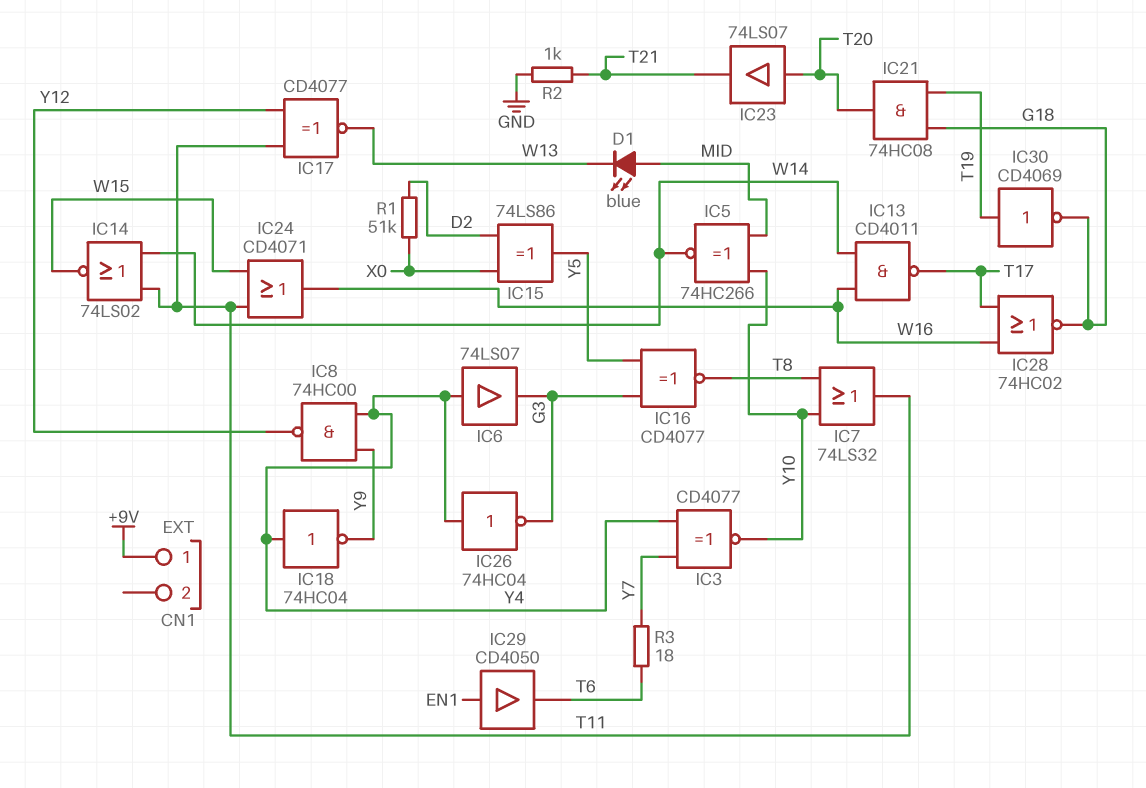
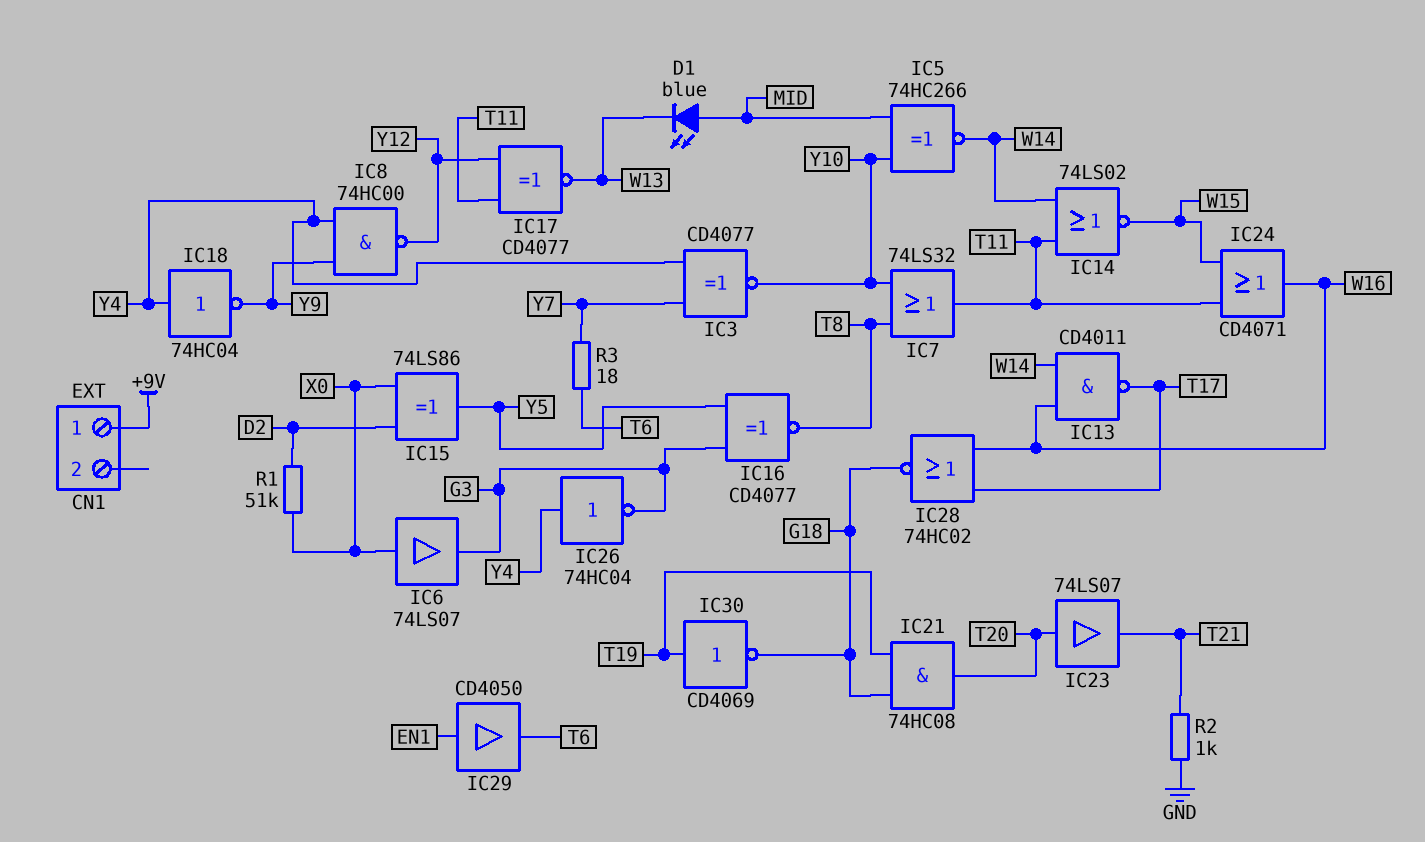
IC6: buffer 74LS07 (in Y4, out G3) -> buffer 74LS07 (in X0, out G3)

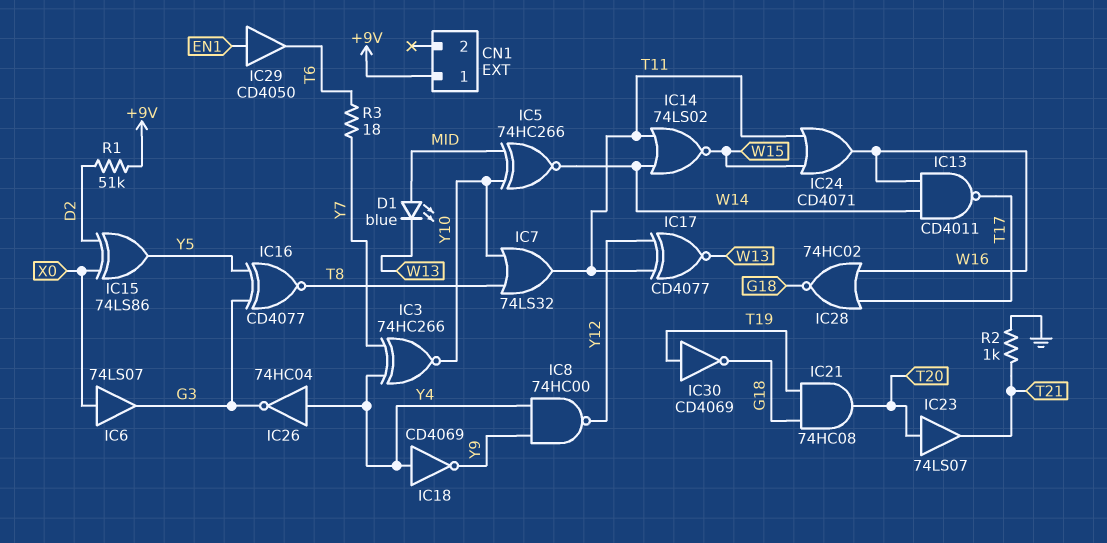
IC3: XNOR CD4077 (in Y4, in Y7, out Y10) -> XNOR 74HC266 (in Y4, in Y7, out Y10)
IC18: NOT 74HC04 (in Y4, out Y9) -> NOT CD4069 (in Y4, out Y9)
R1: 51k (D2, X0) -> 51k (+9V, D2)

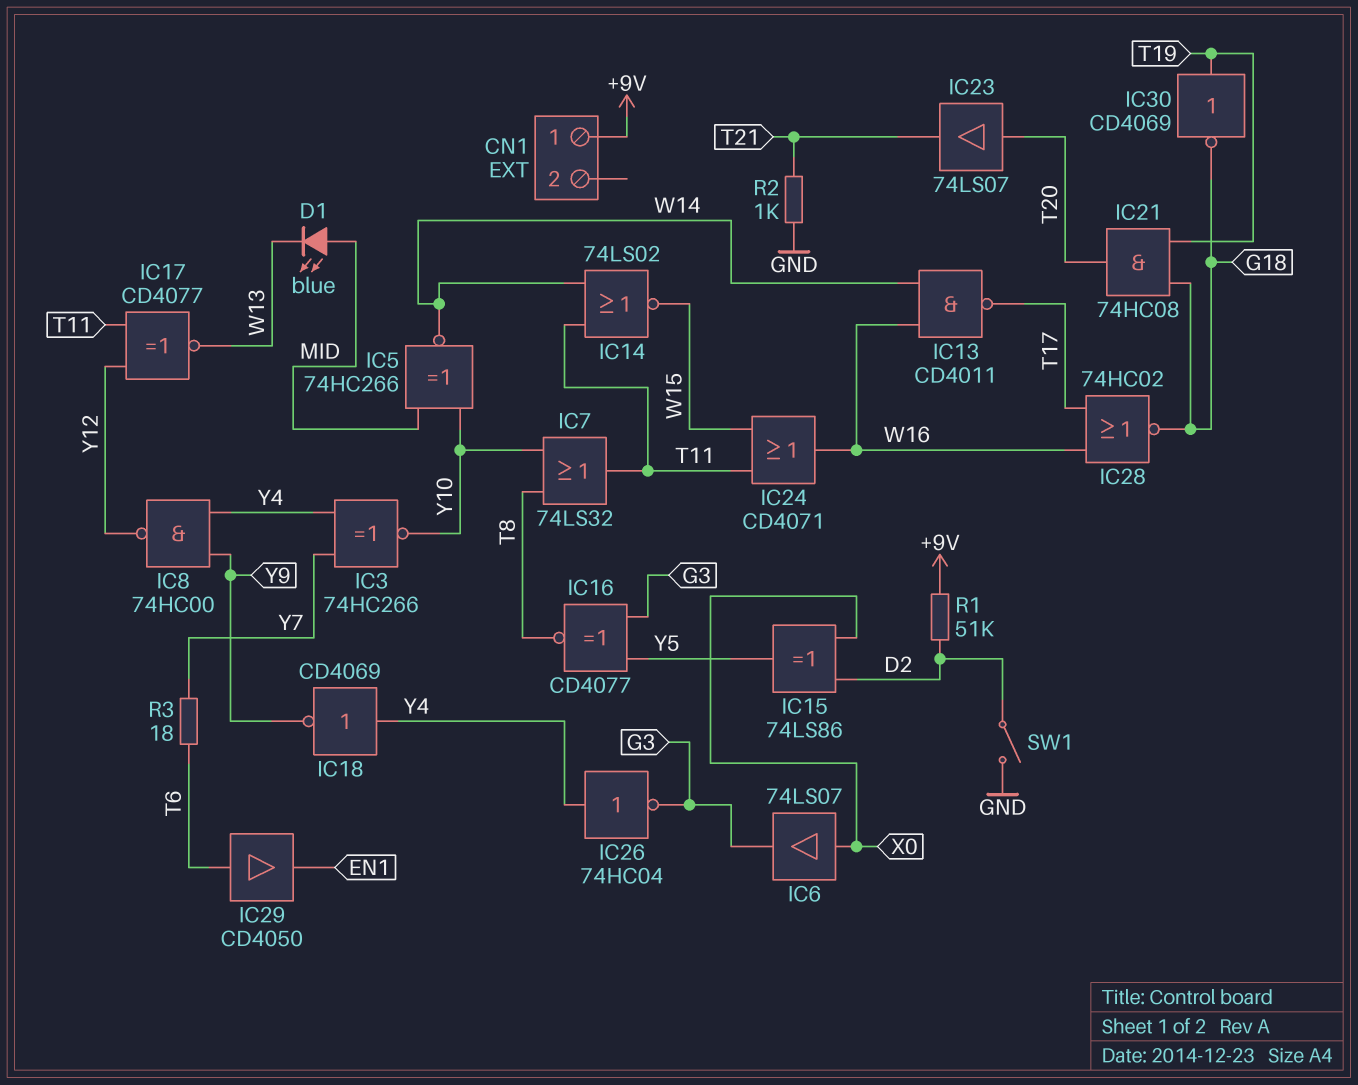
IC29: buffer CD4050 (in EN1, out T6) -> buffer CD4050 (in T6, out EN1)
SW1: none -> switch (D2, GND)

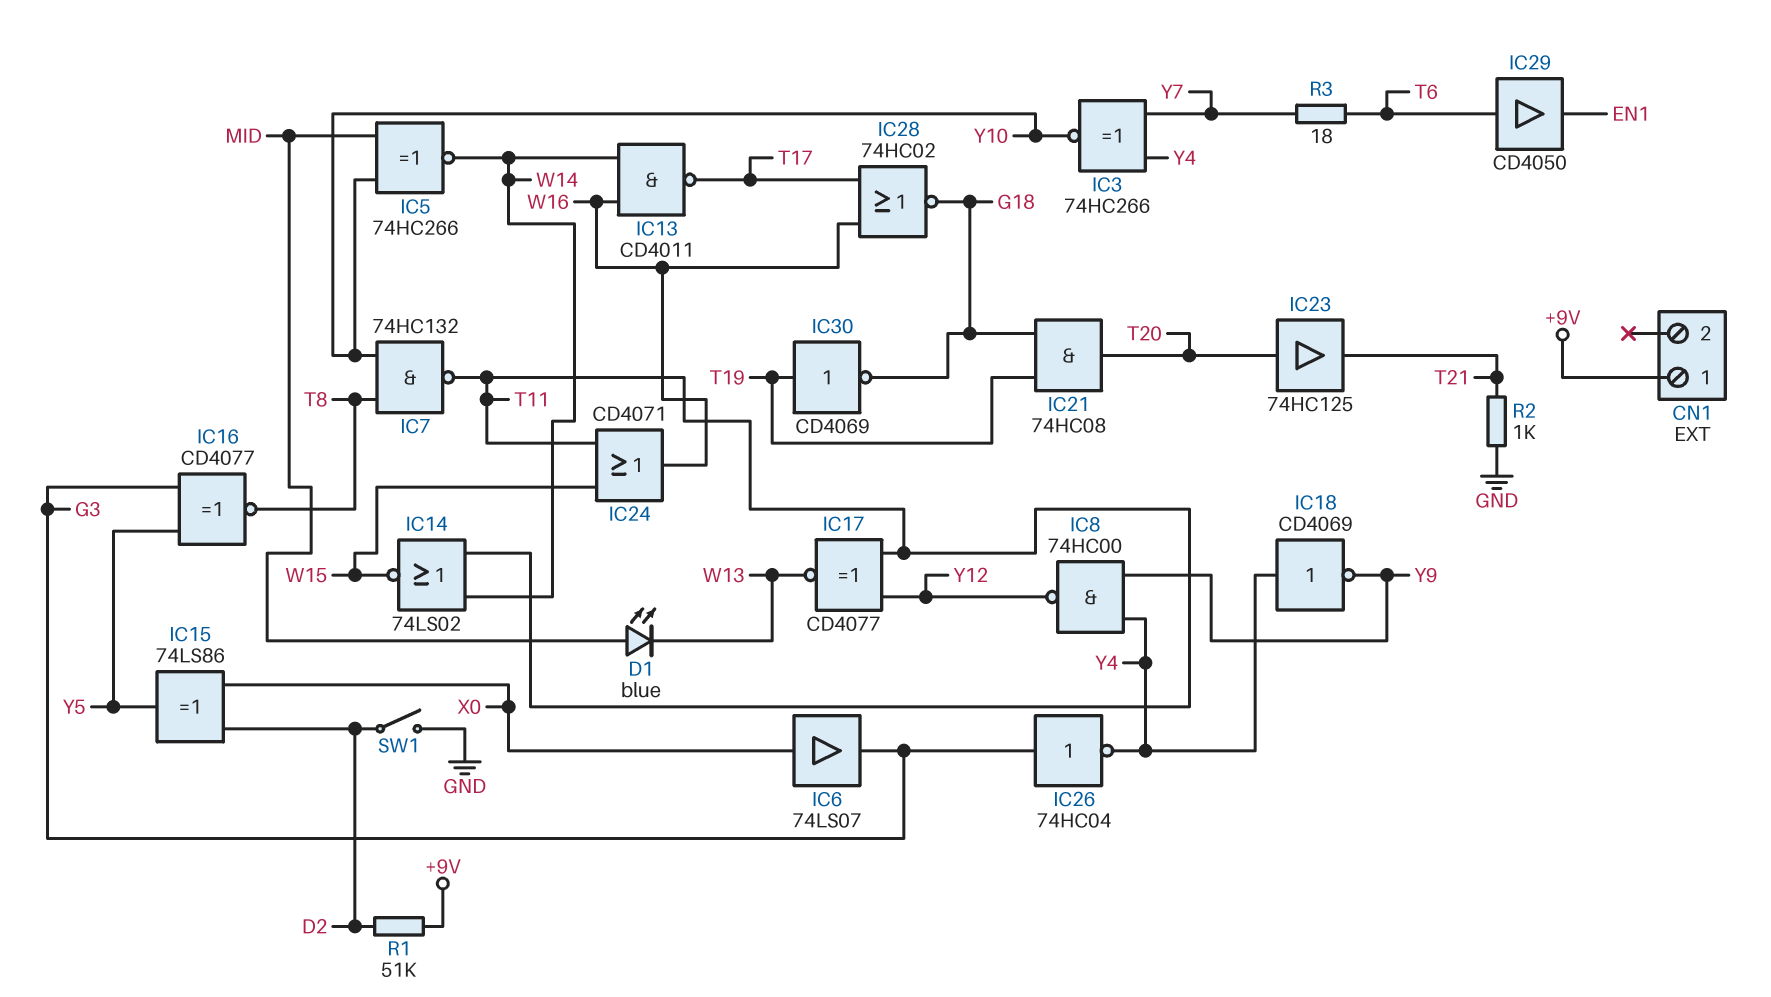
IC7: OR 74LS32 (in T8, in Y10, out T11) -> NAND 74HC132 (in T8, in Y10, out T11)
IC23: buffer 74LS07 (in T20, out T21) -> buffer 74HC125 (in T20, out T21)
IC26: NOT 74HC04 (in Y4, out G3) -> NOT 74HC04 (in G3, out Y4)

